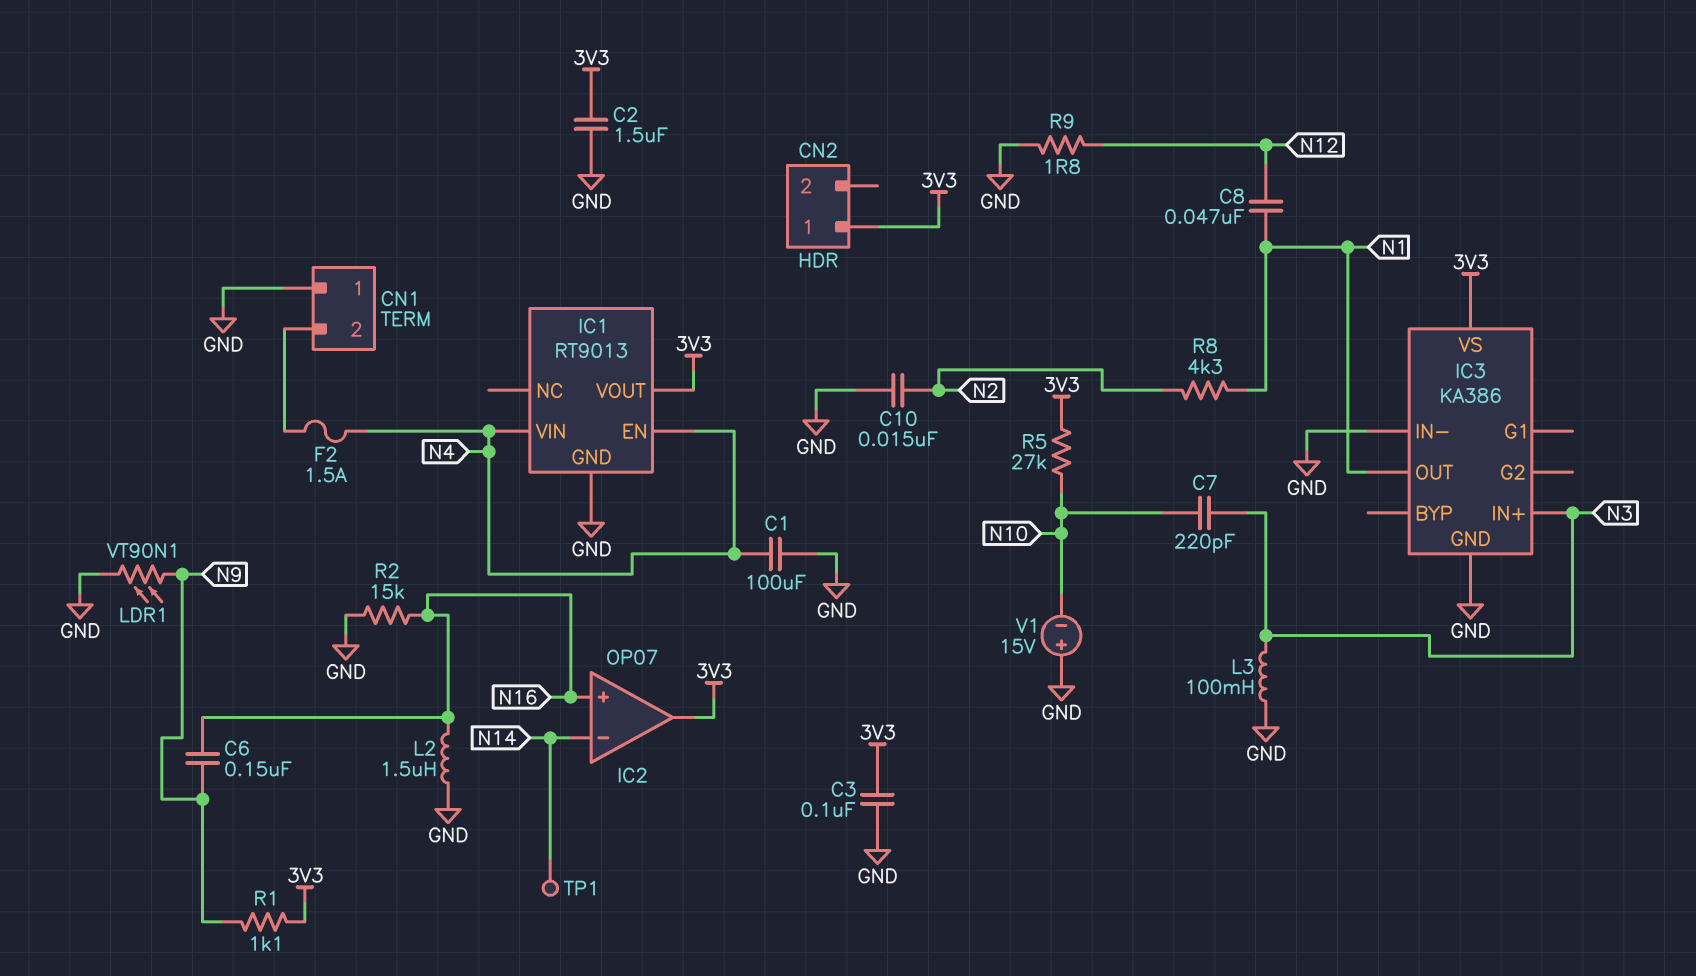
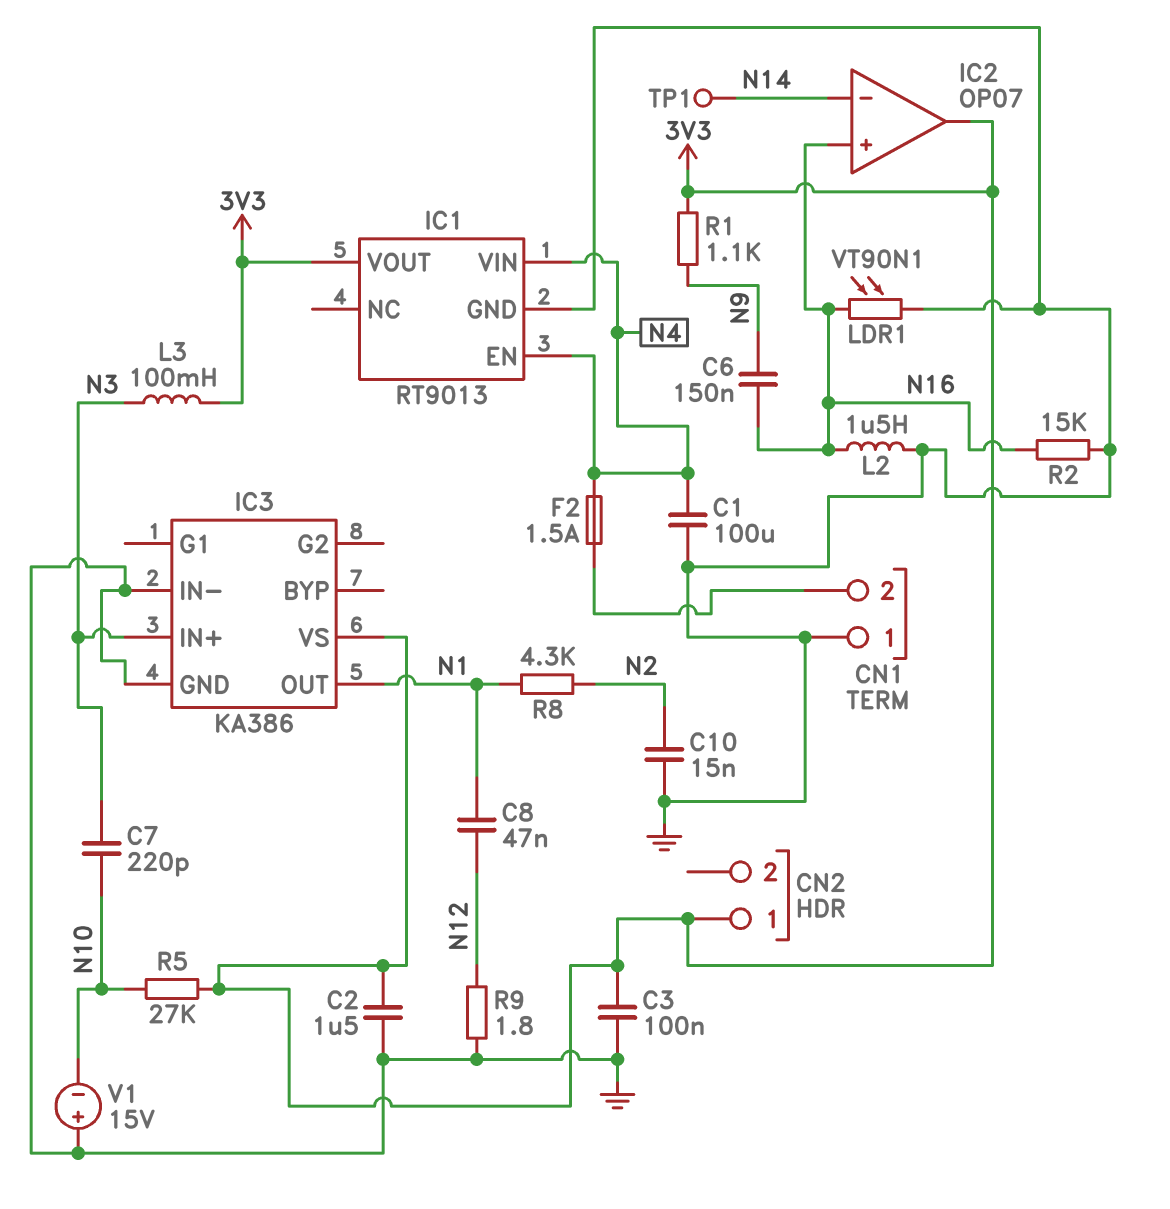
L3: 100mH (GND, N3) -> 100mH (3V3, N3)
LDR1: VT90N1 (GND, N9) -> VT90N1 (GND, N16)

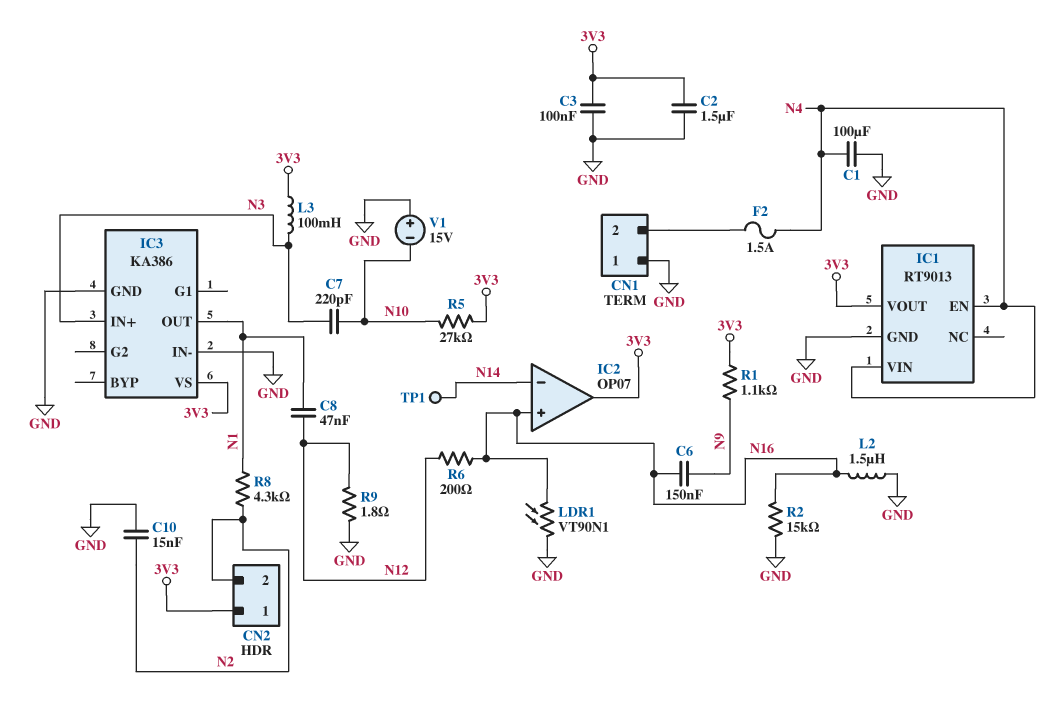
CN2 pin 2: none -> N2
R6: none -> 200 (N12, N16)

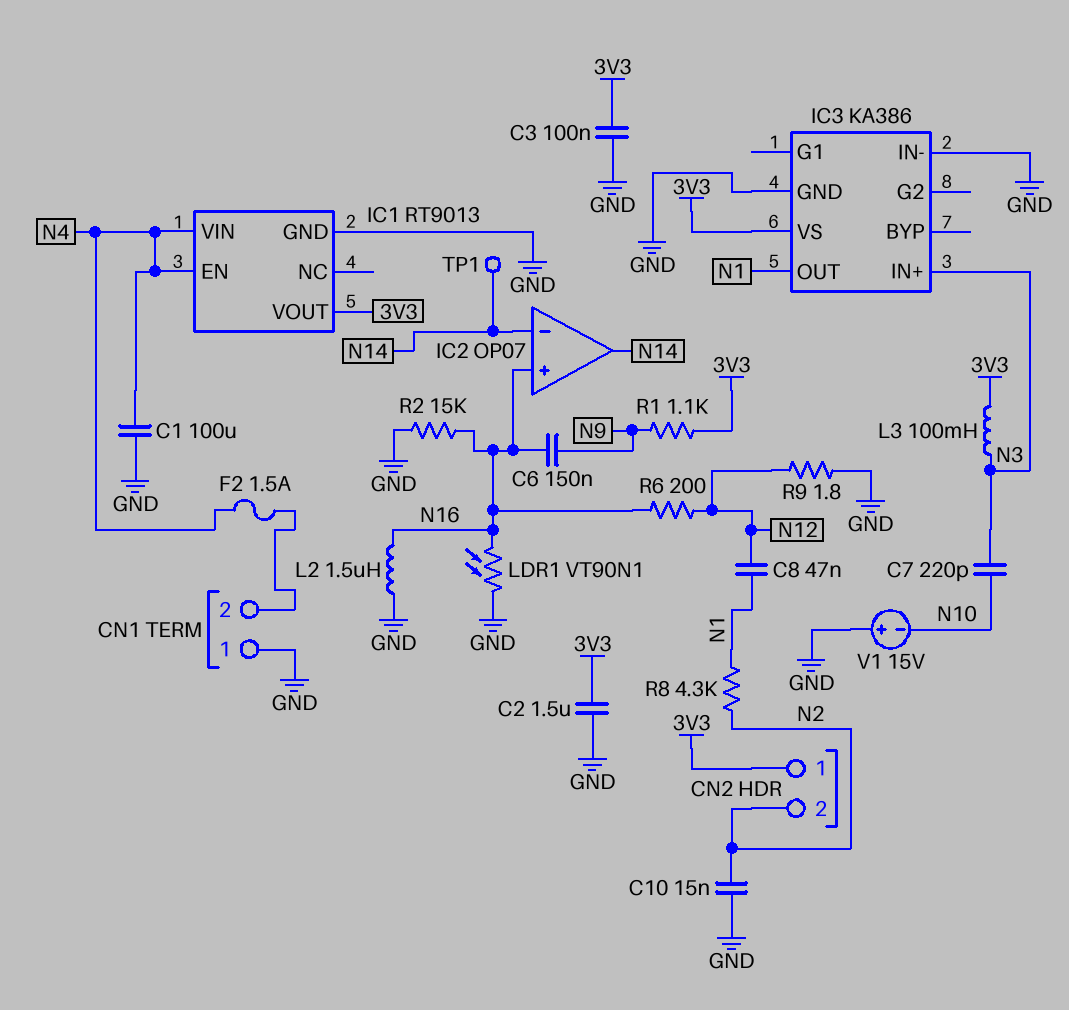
IC2 pin out: 3V3 -> N14
R5: 27k (3V3, N10) -> none

